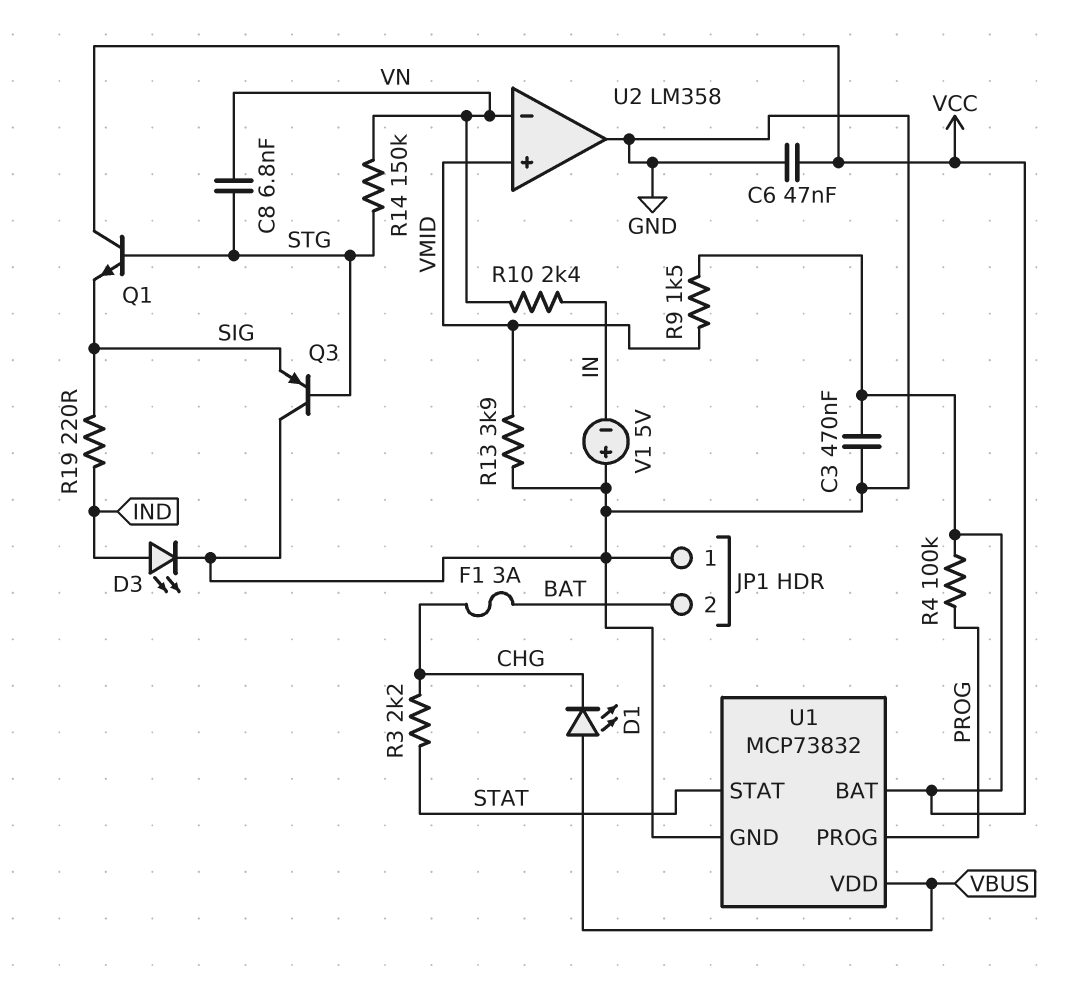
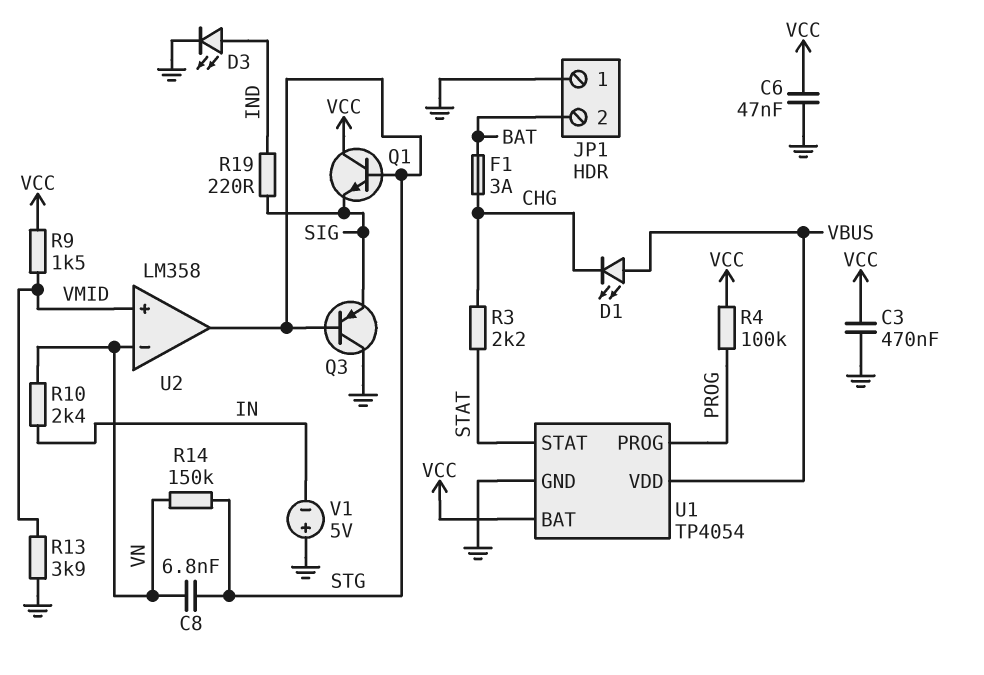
U1: MCP73832 -> TP4054
U2 pin out: GND -> STG

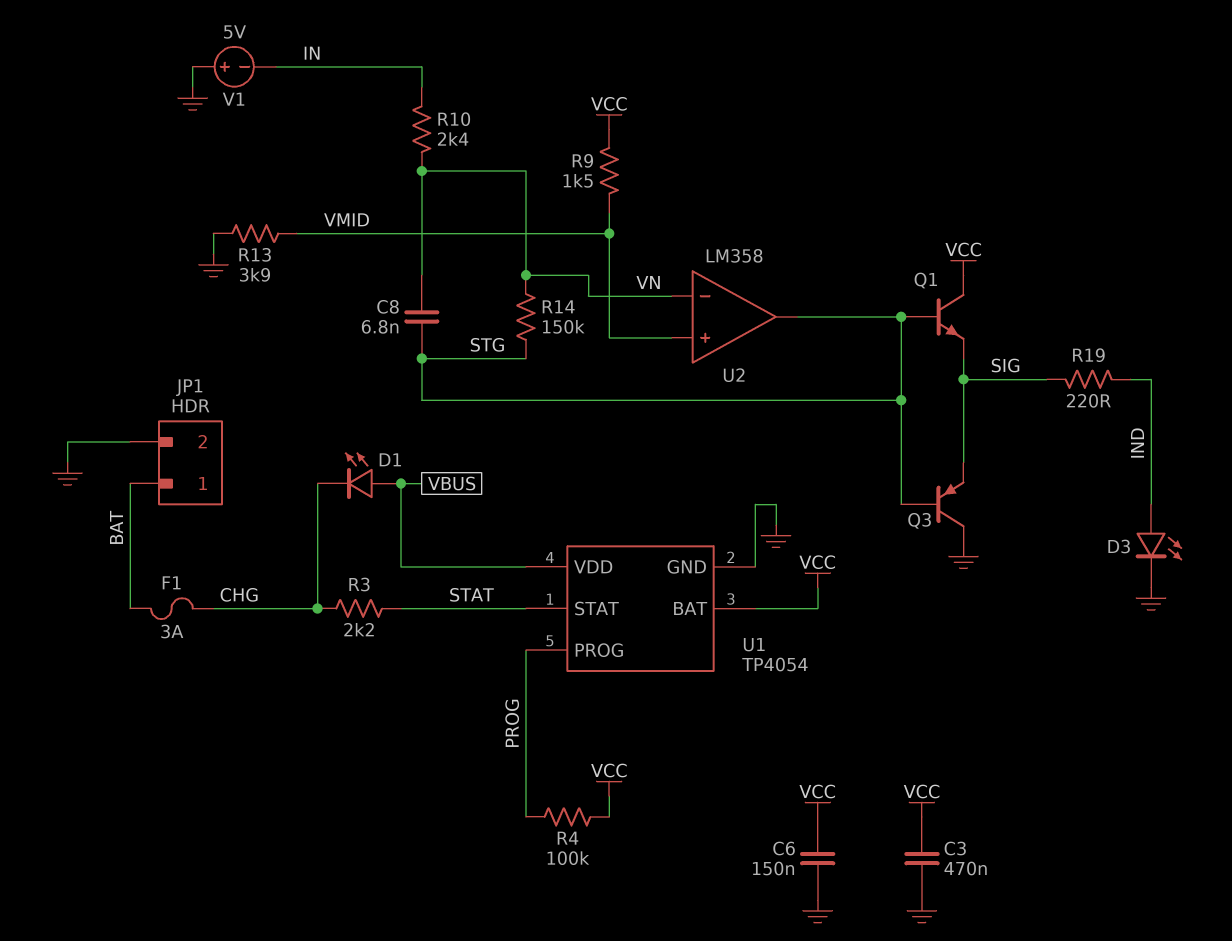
C6: 47nF (GND, VCC) -> 150nF (GND, VCC)
JP1 pin 1: GND -> BAT
JP1 pin 2: BAT -> GND

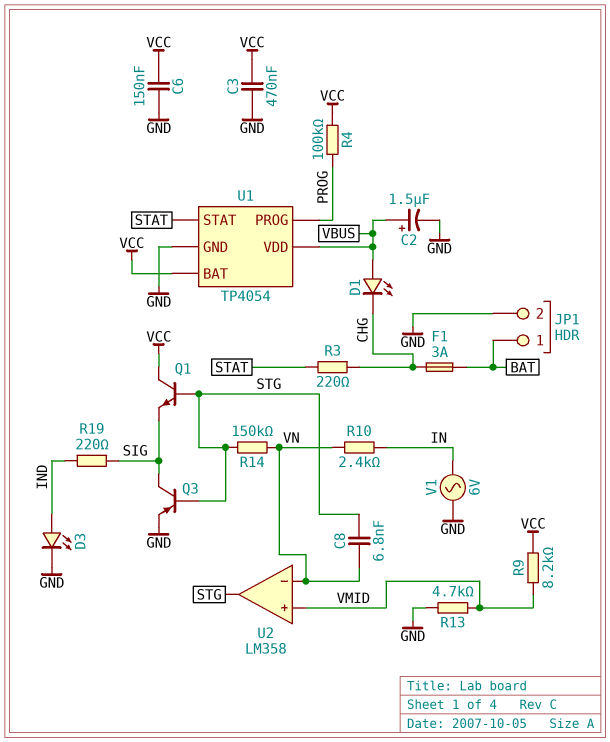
C2: none -> 1.5uF (plus VBUS, minus GND)
Q3: PNP (B STG, C GND, E SIG) -> PNP (B STG, C SIG, E GND)
R3: 2.2k (CHG, STAT) -> 220 (CHG, STAT)
R9: 1.5k (VCC, VMID) -> 8.2k (VCC, VMID)
R13: 3.9k (GND, VMID) -> 4.7k (GND, VMID)
V1: 5V (plus GND, minus IN) -> AC 6V (GND, IN)

